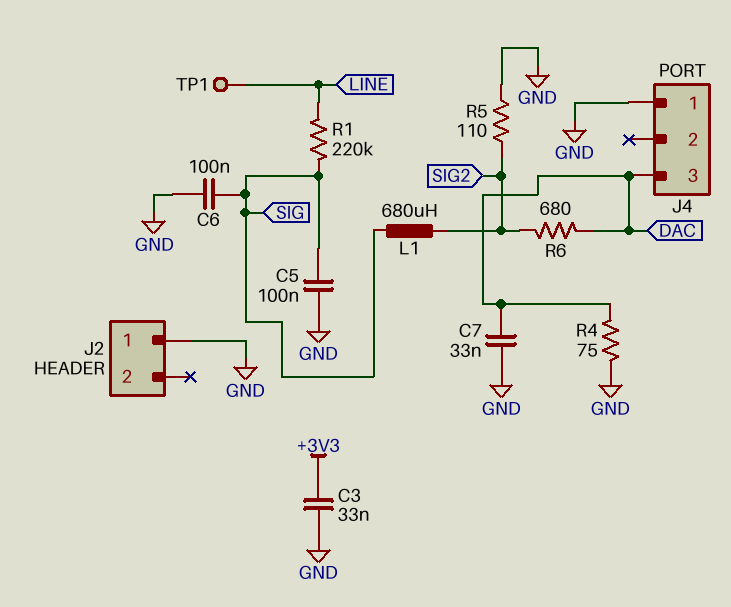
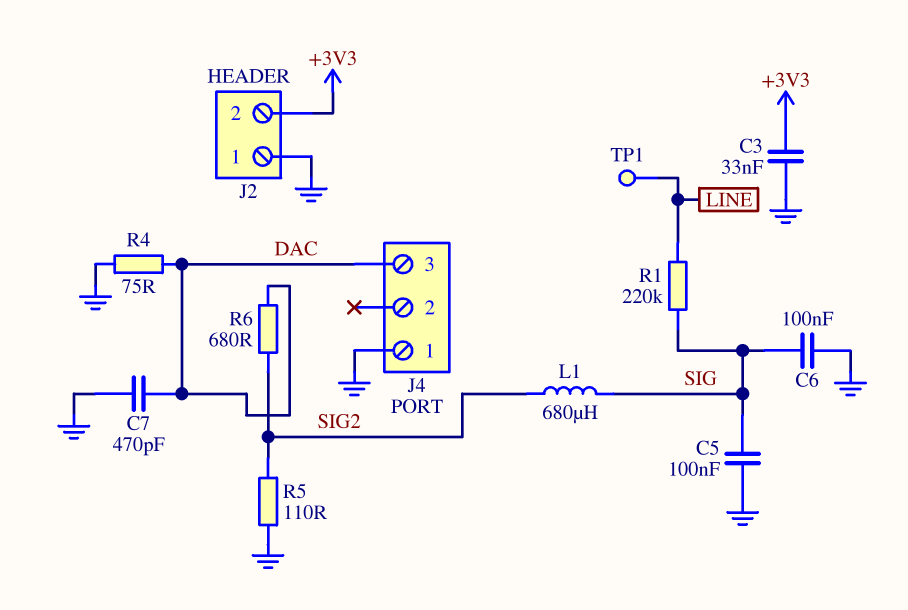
C7: 33nF (DAC, GND) -> 470pF (DAC, GND)
J2 pin 2: none -> +3V3

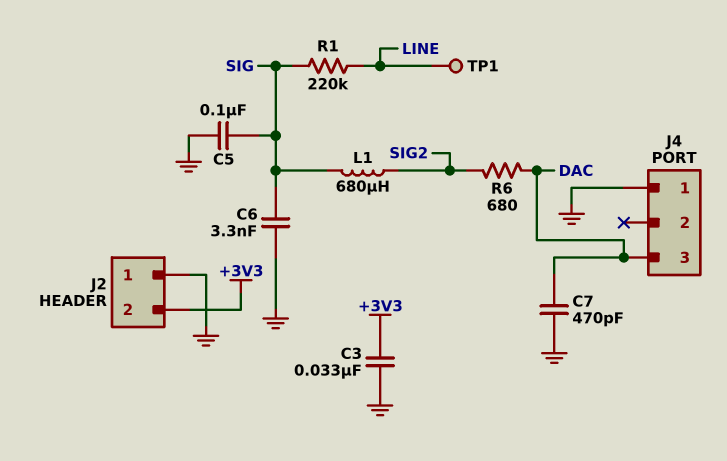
C6: 100nF (GND, SIG) -> 3.3nF (GND, SIG)
R4: 75 (DAC, GND) -> none
R5: 110 (GND, SIG2) -> none

